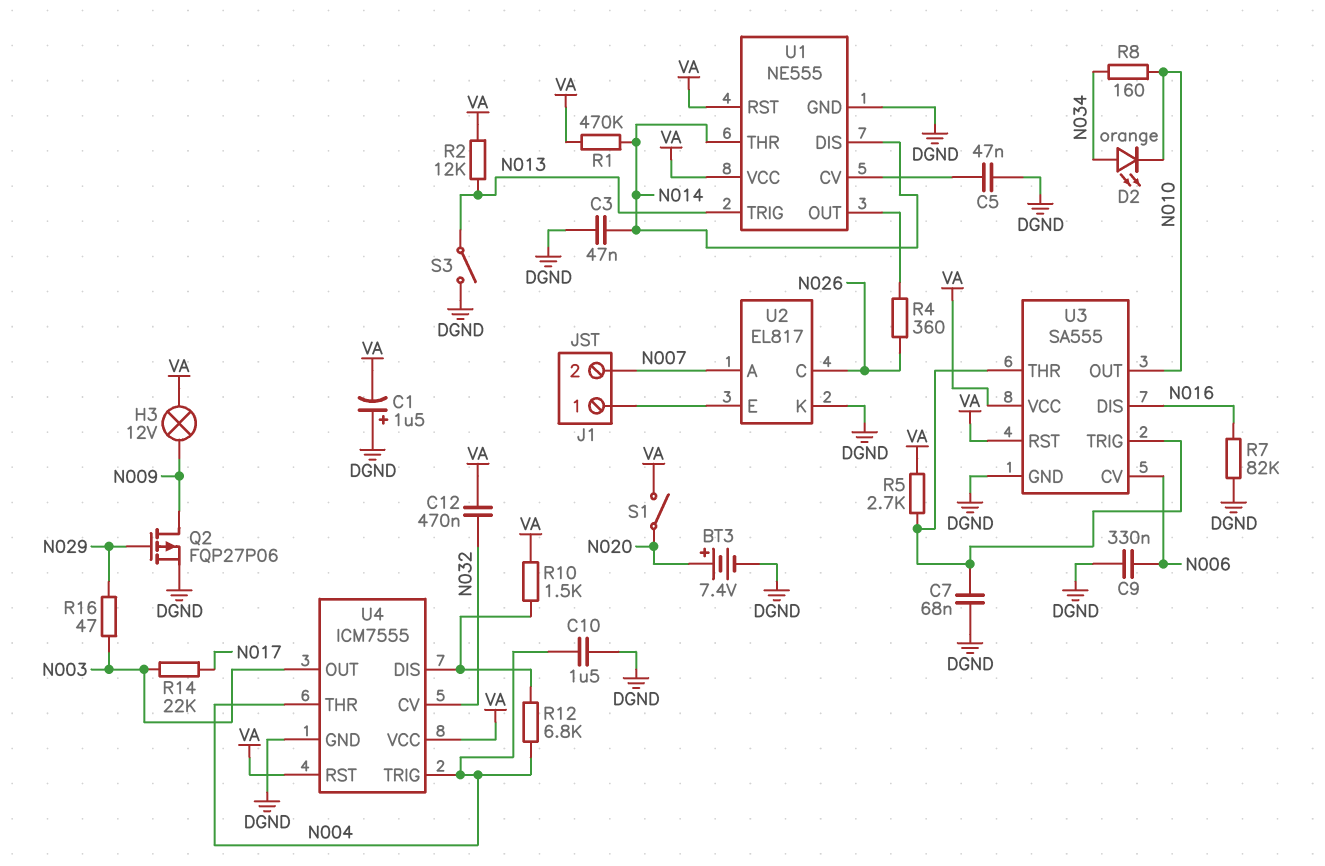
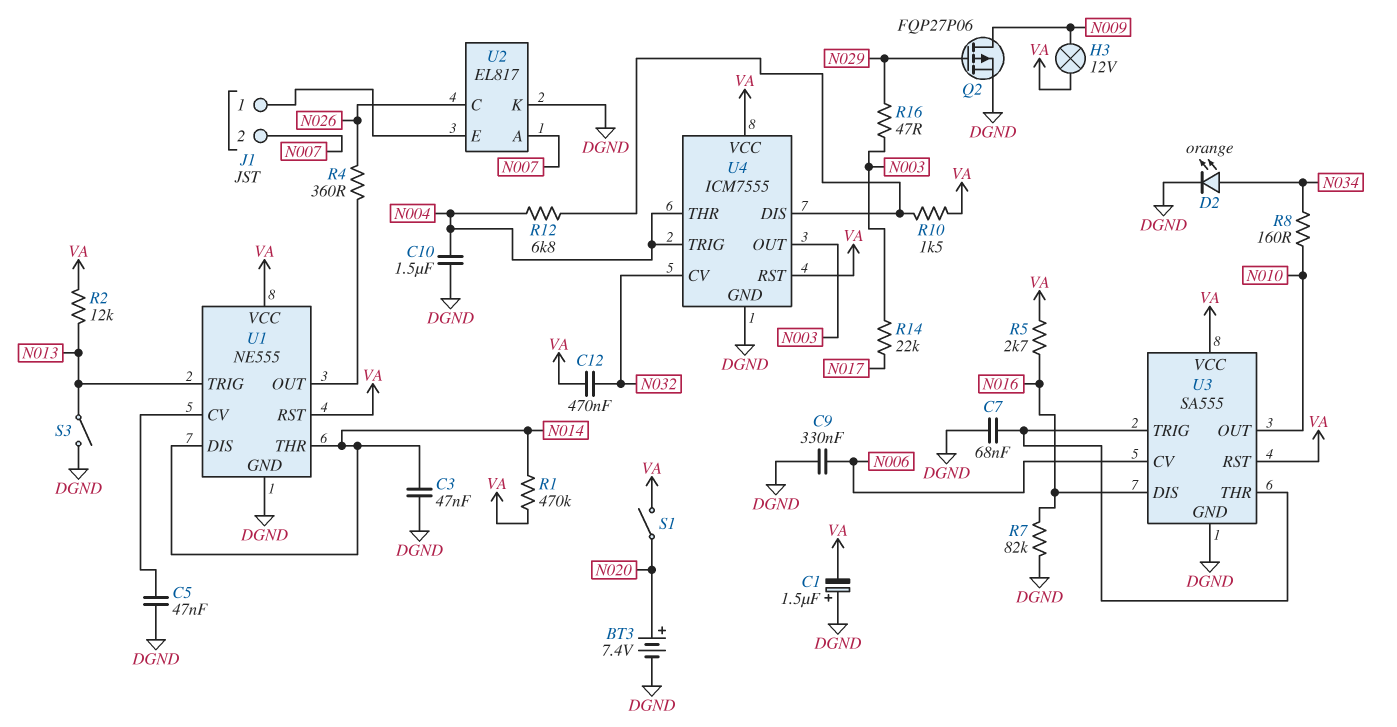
D2: LED orange (A N034, K N010) -> LED orange (A N034, K DGND)
R5: 2.7k (U3/THR, VA) -> 2.7k (N016, VA)

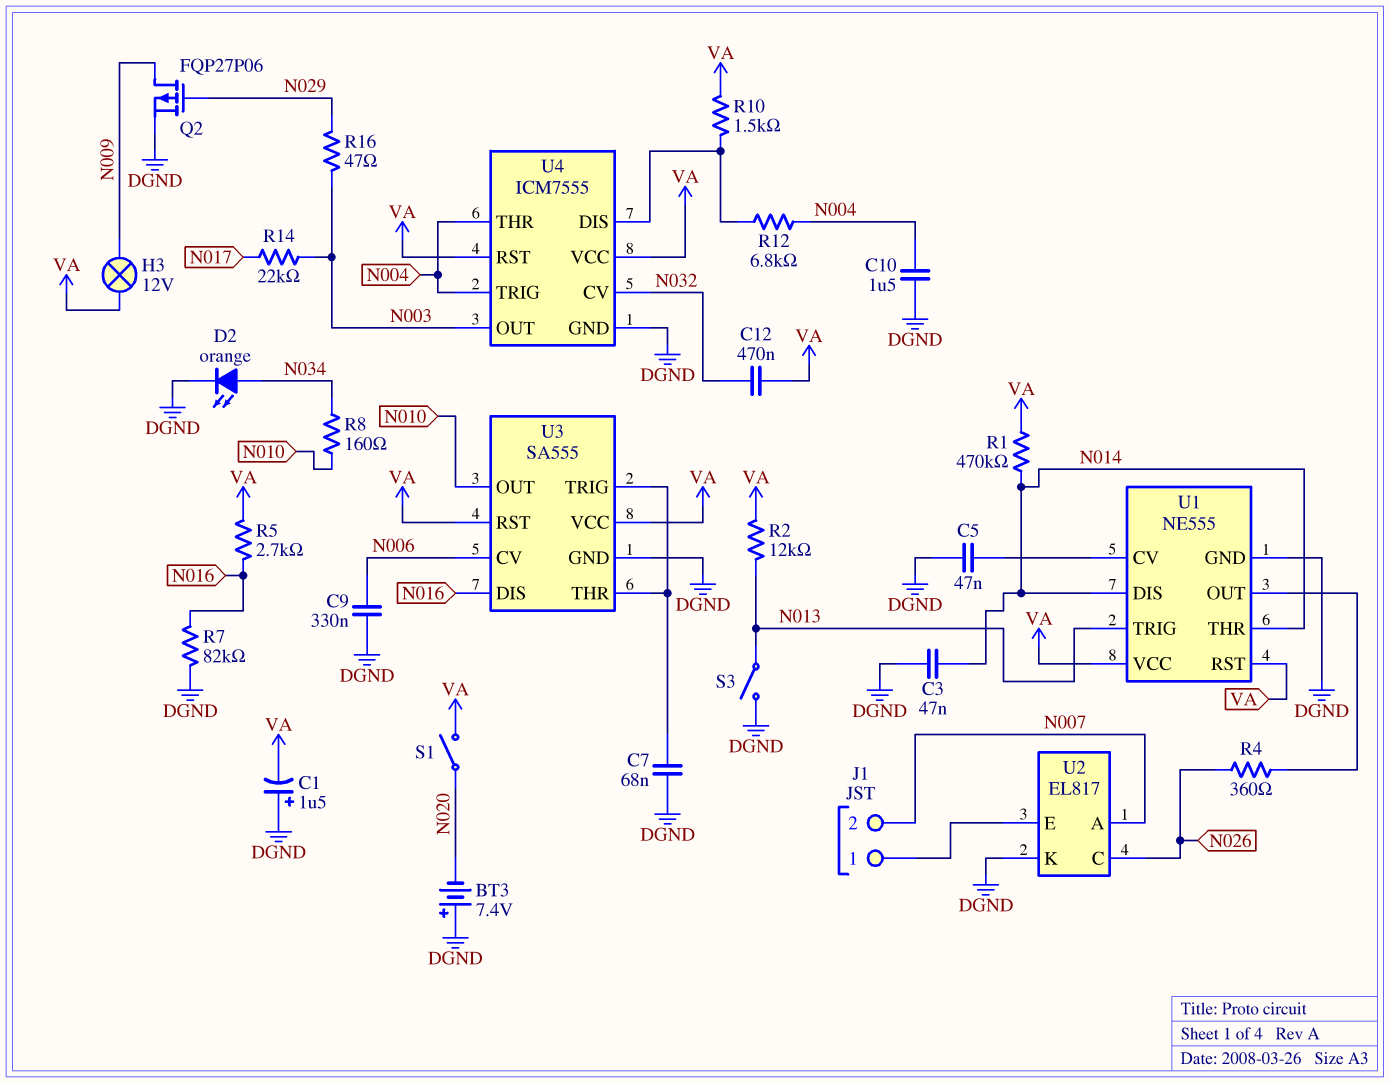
BT3: 7.4V (plus N020, minus DGND) -> 7.4V (plus DGND, minus N020)

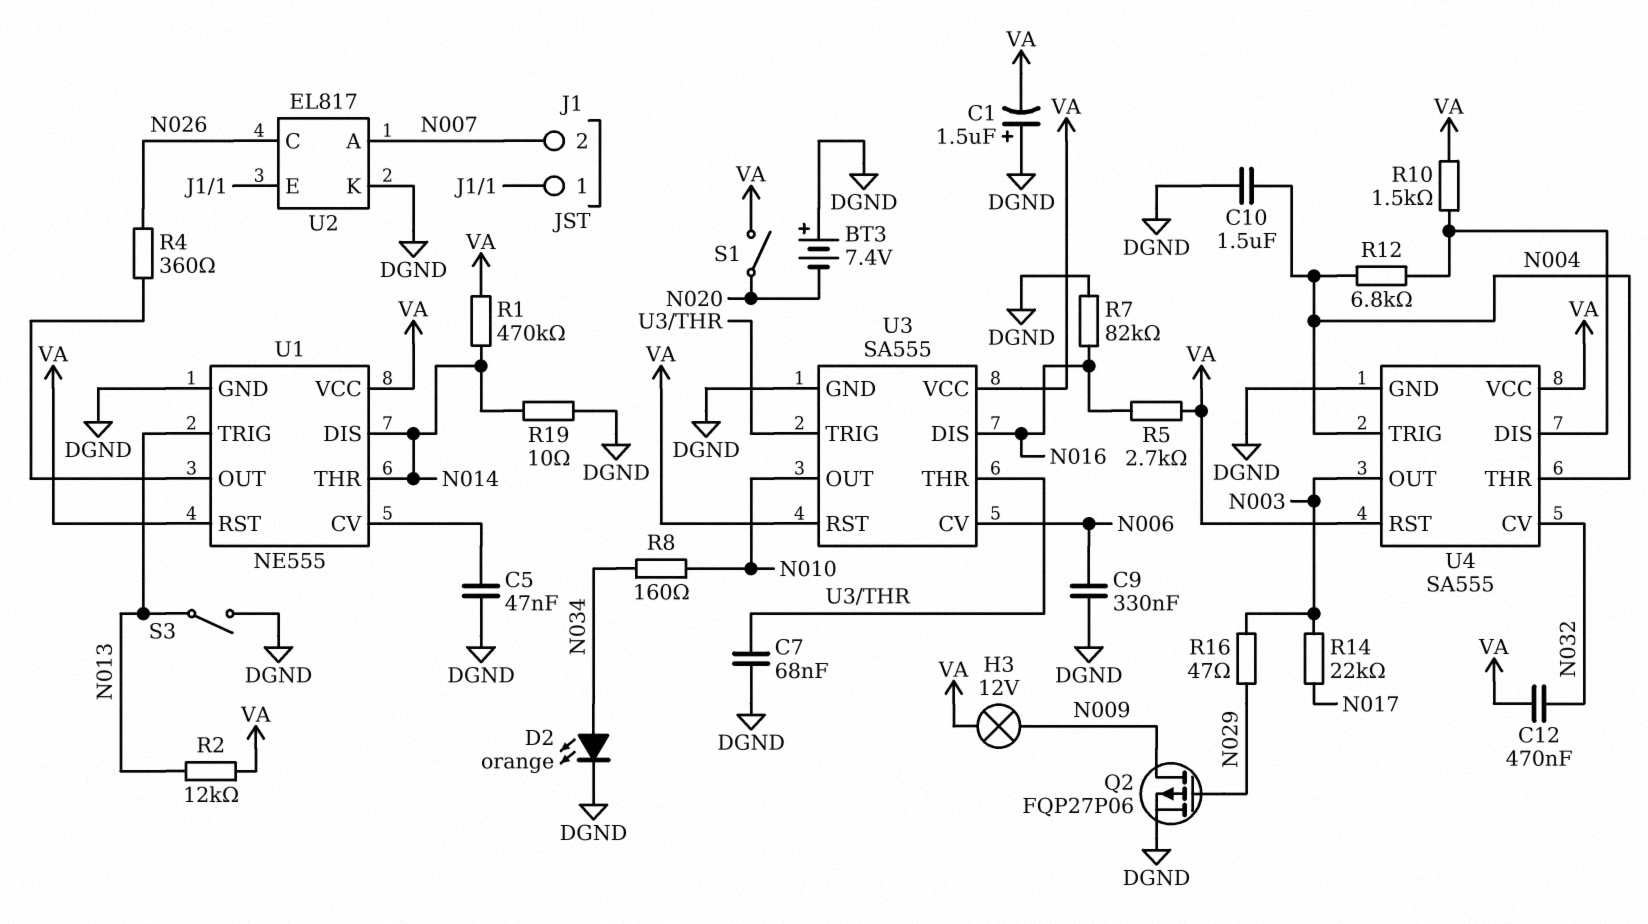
C3: 47nF (DGND, N014) -> none
R19: none -> 10 (DGND, N014)
U4: ICM7555 -> SA555

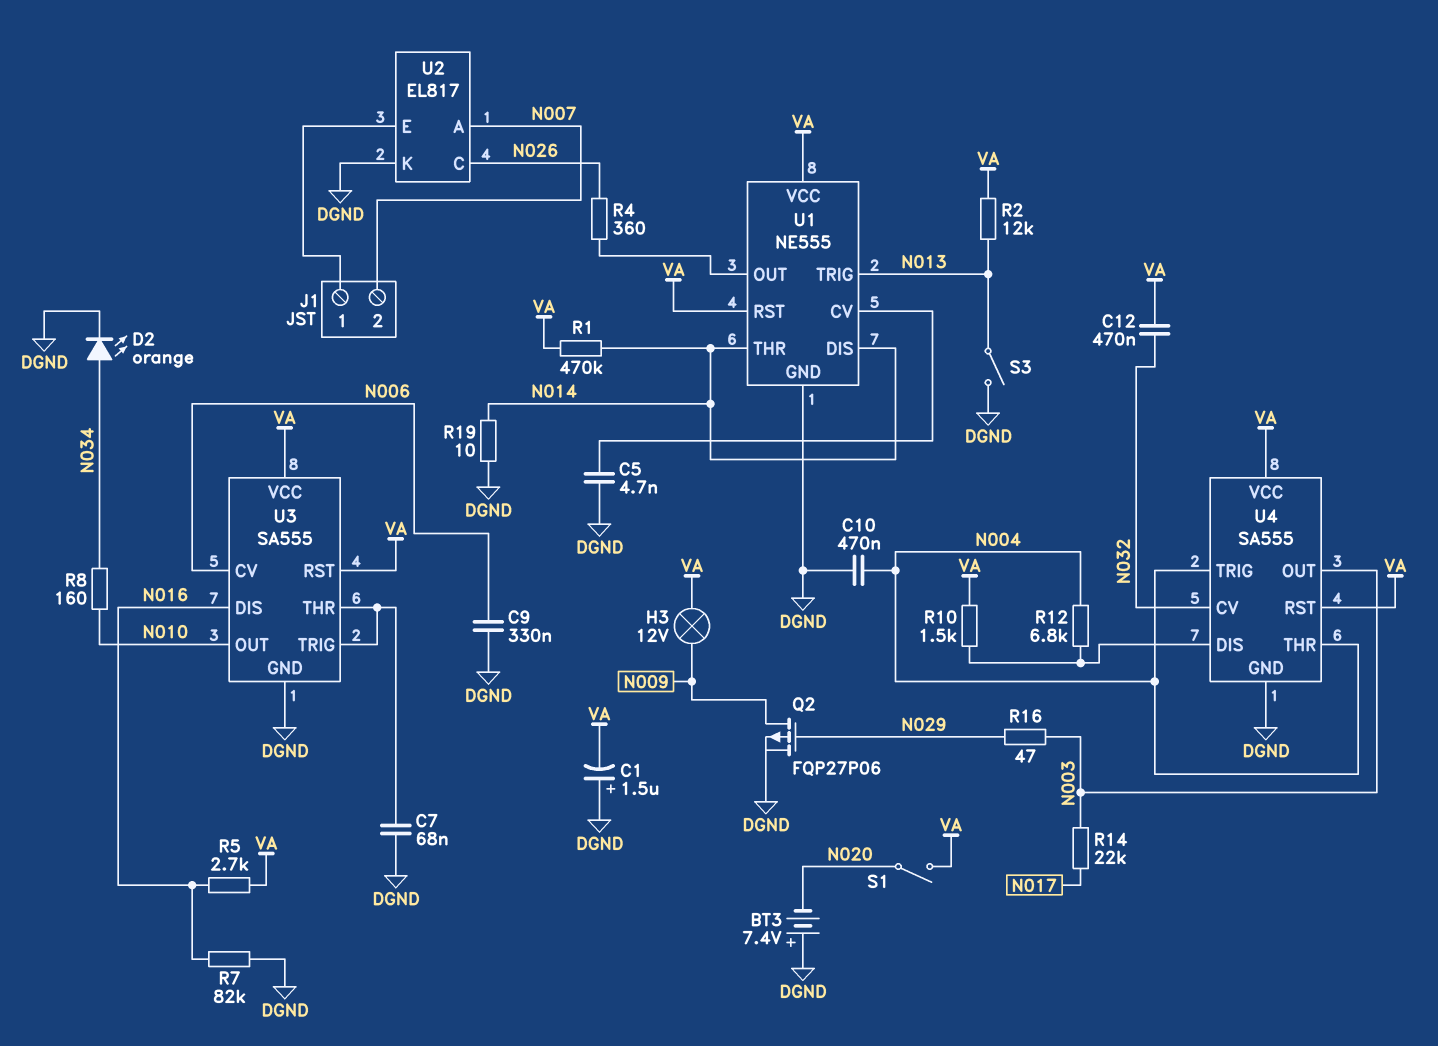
C5: 47nF (DGND, U1/CV) -> 4.7nF (DGND, U1/CV)
C10: 1.5uF (DGND, N004) -> 470nF (DGND, N004)

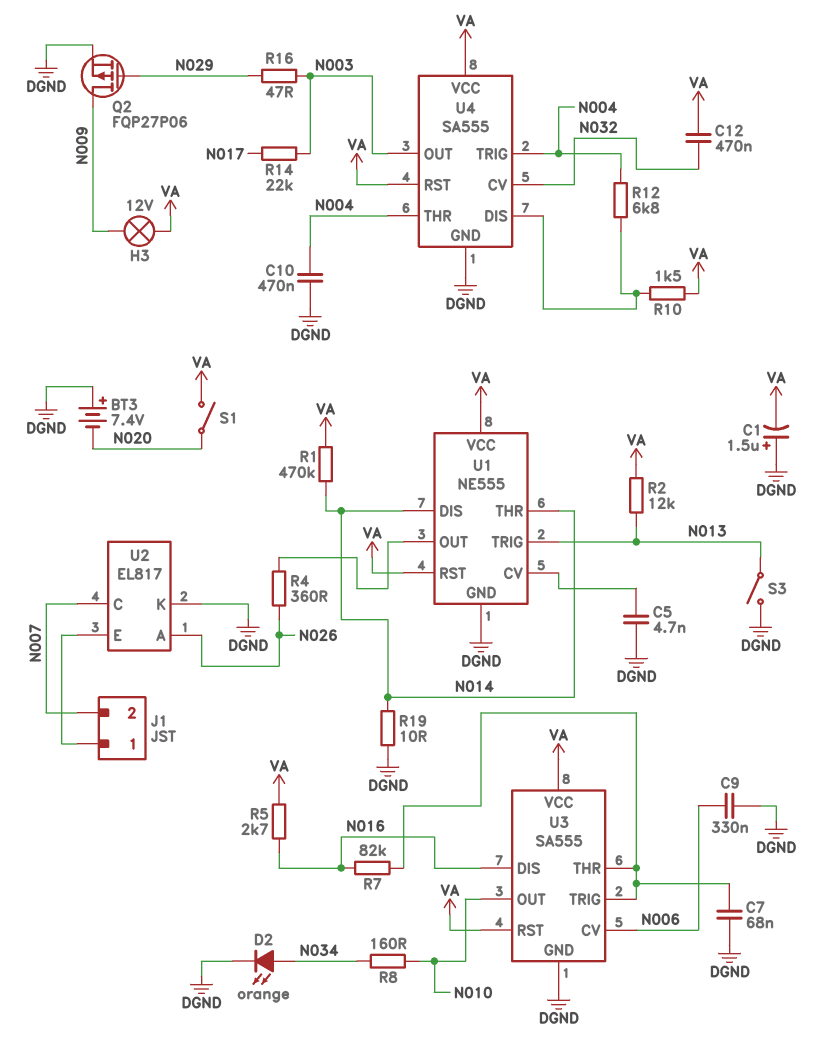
R7: 82k (DGND, N016) -> 82k (N016, U3/THR)
U2 pin A: N007 -> N026
U2 pin C: N026 -> N007

